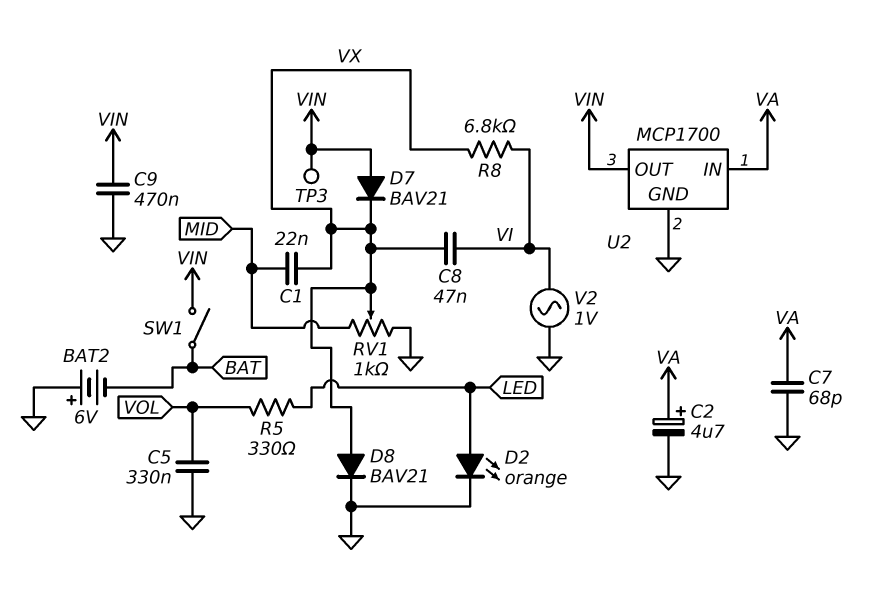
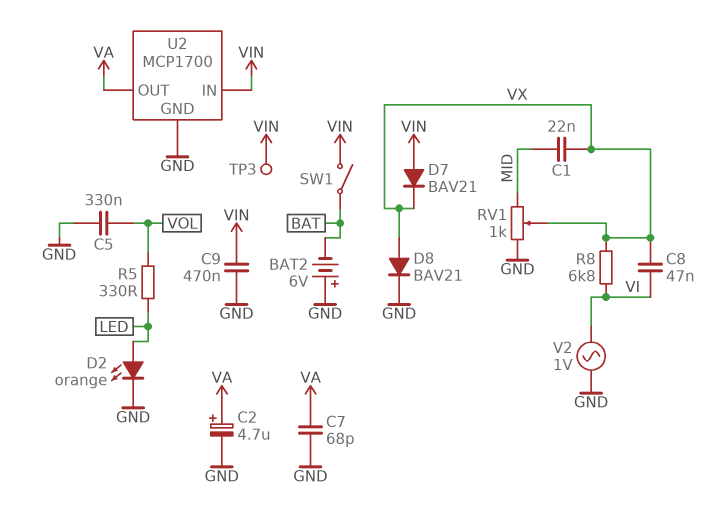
U2 pin IN: VA -> VIN
U2 pin OUT: VIN -> VA

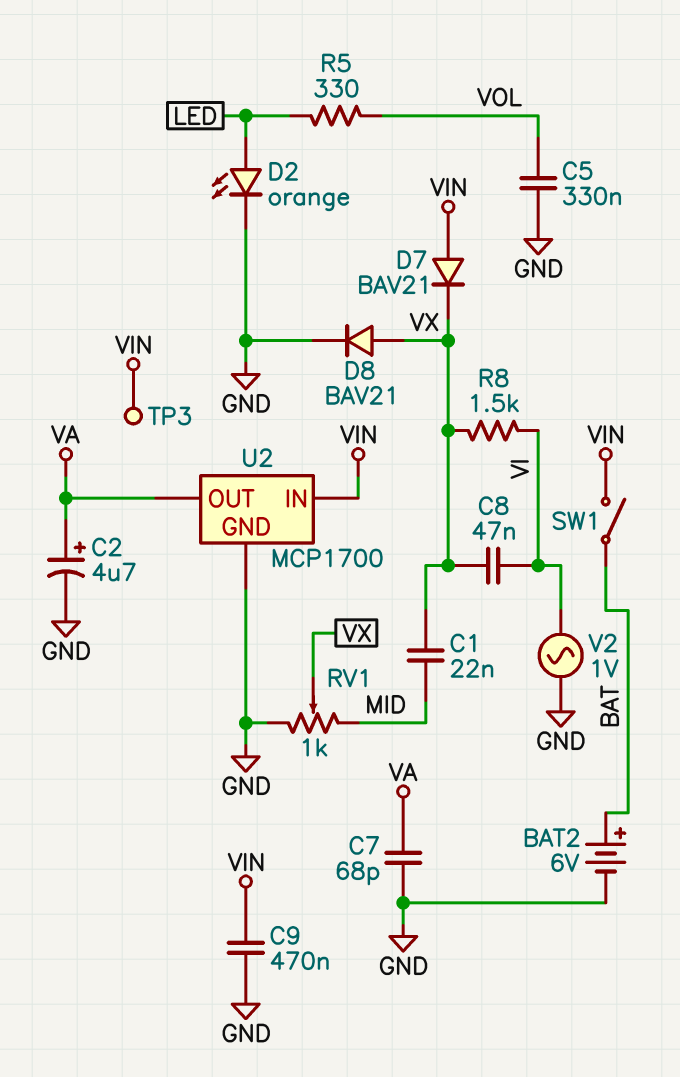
BAT2: 6V (plus GND, minus BAT) -> 6V (plus BAT, minus GND)
R8: 6.8k (VI, VX) -> 1.5k (VI, VX)

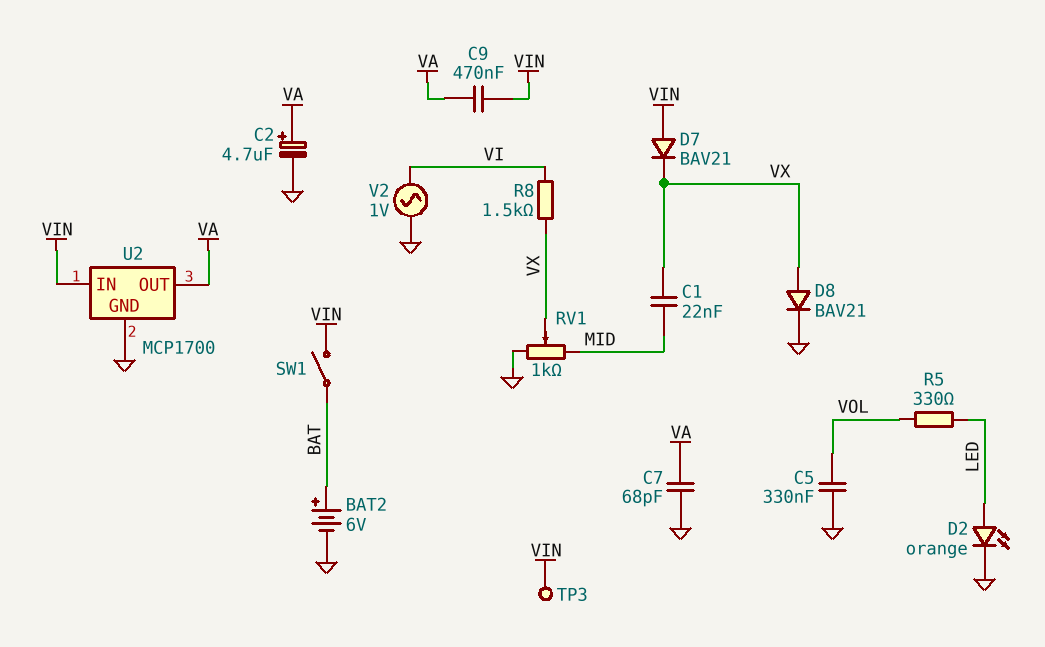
C8: 47nF (VI, VX) -> none
C9: 470nF (GND, VIN) -> 470nF (VA, VIN)

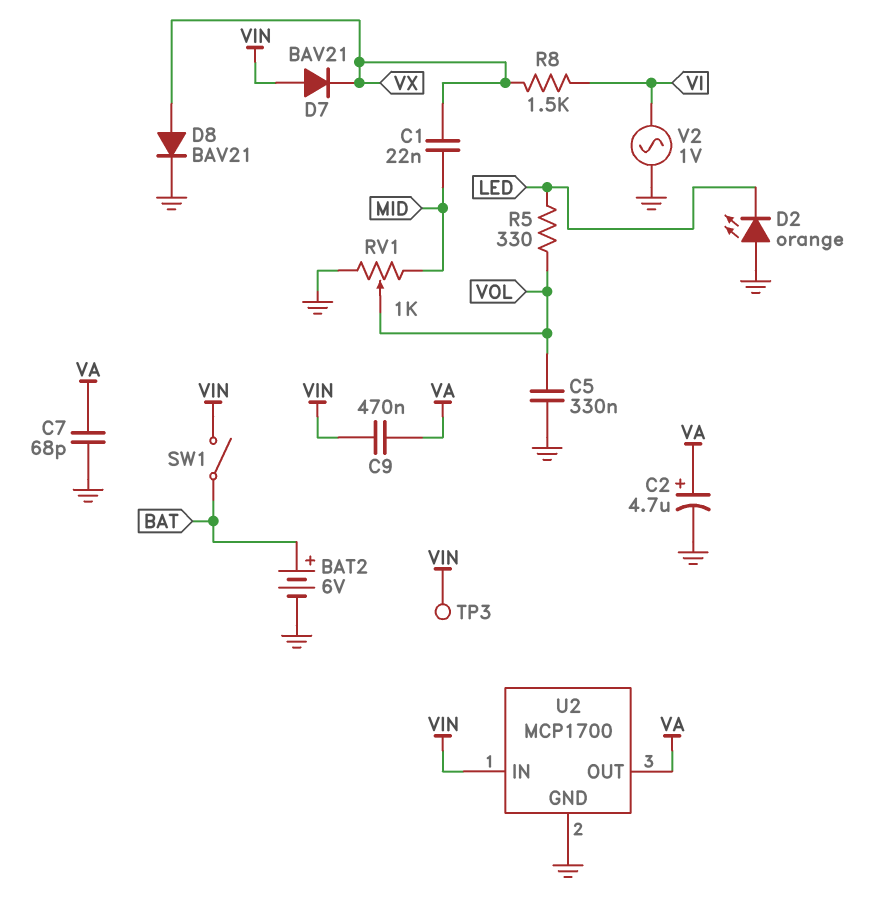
D2: LED orange (A LED, K GND) -> LED orange (A GND, K LED)
RV1: 1k (GND, MID, wiper VX) -> 1k (GND, MID, wiper VOL)

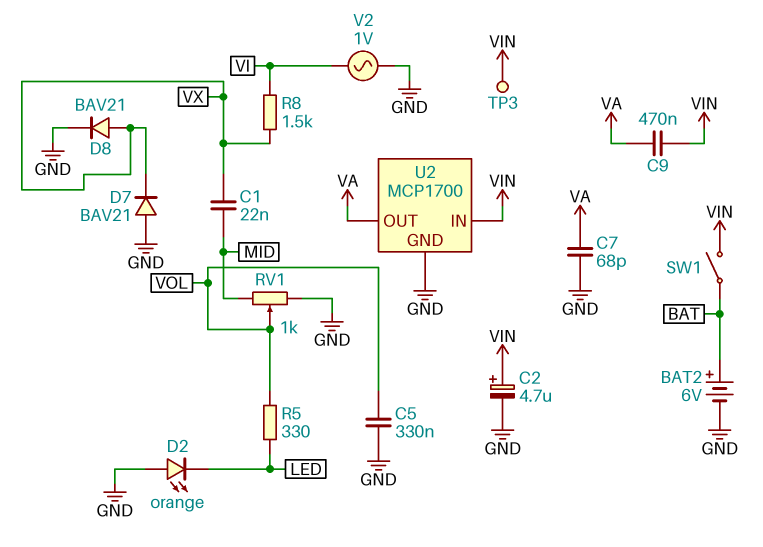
C2: 4.7uF (plus VA, minus GND) -> 4.7uF (plus VIN, minus GND)
D7: diode BAV21 (A VIN, K VX) -> diode BAV21 (A GND, K VX)

